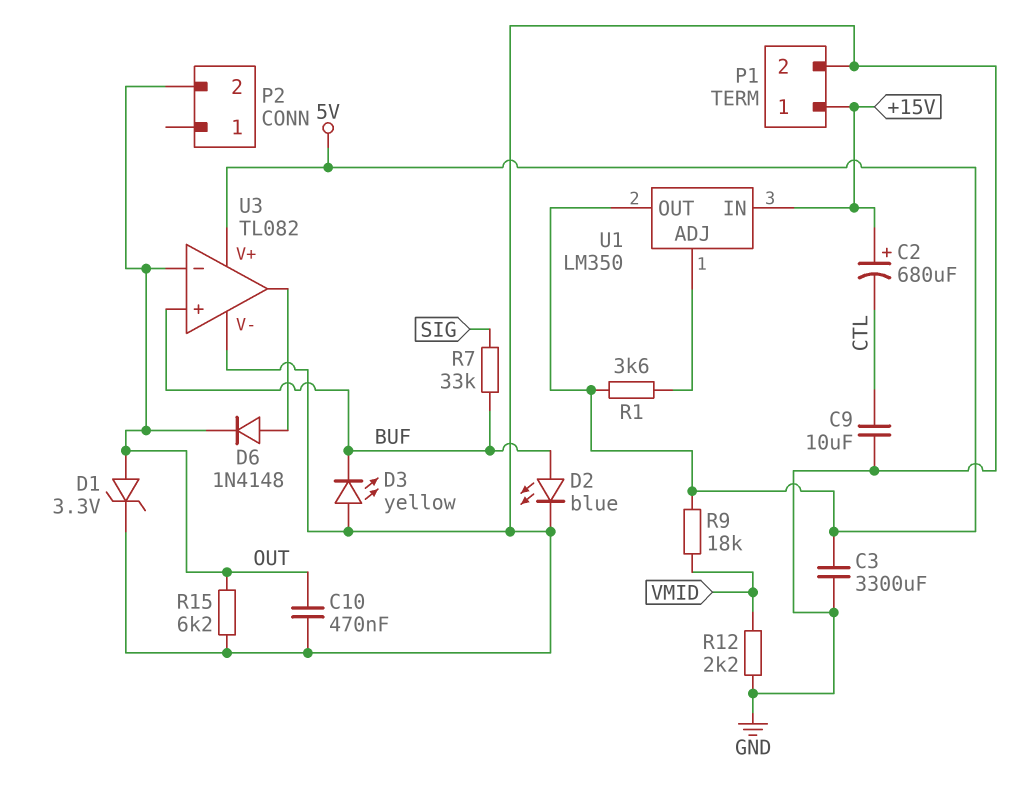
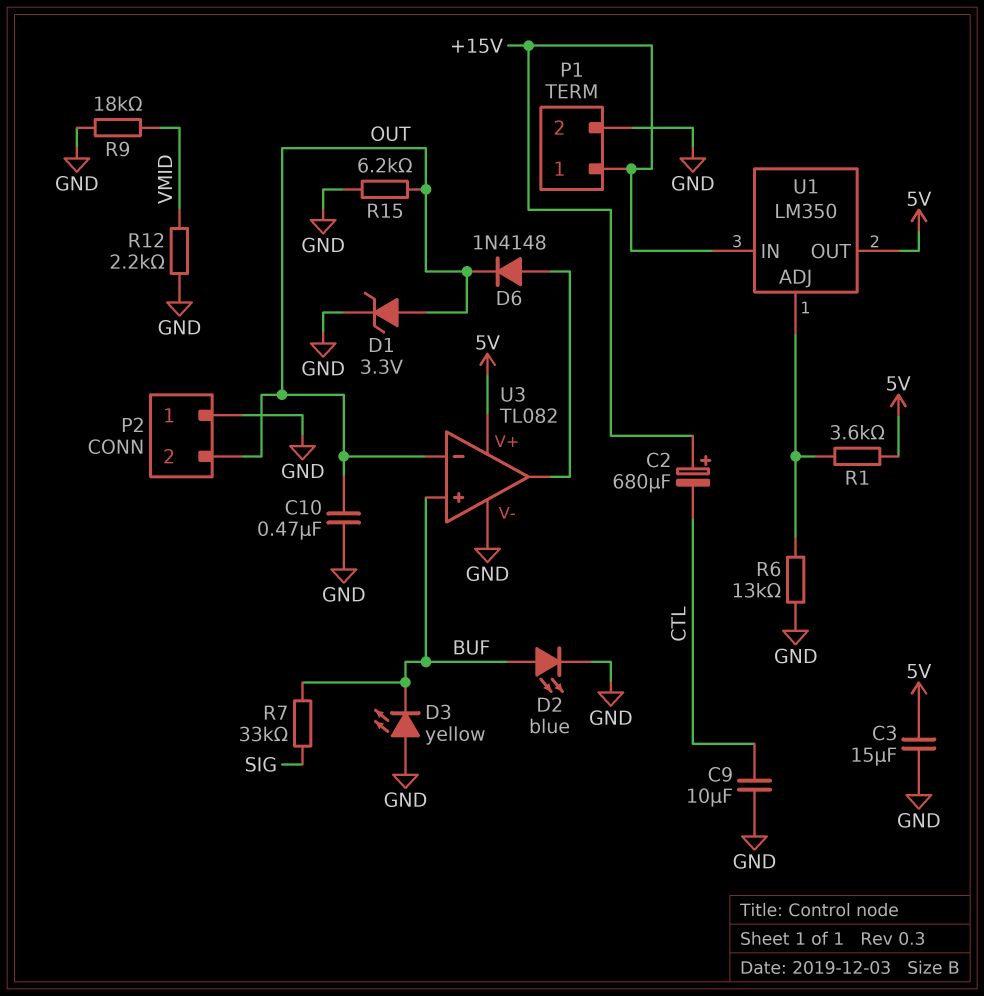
C3: 3300uF (5V, GND) -> 15uF (5V, GND)
P2 pin 1: none -> GND
R6: none -> 13k (GND, U1/ADJ)
R9: 18k (5V, VMID) -> 18k (GND, VMID)

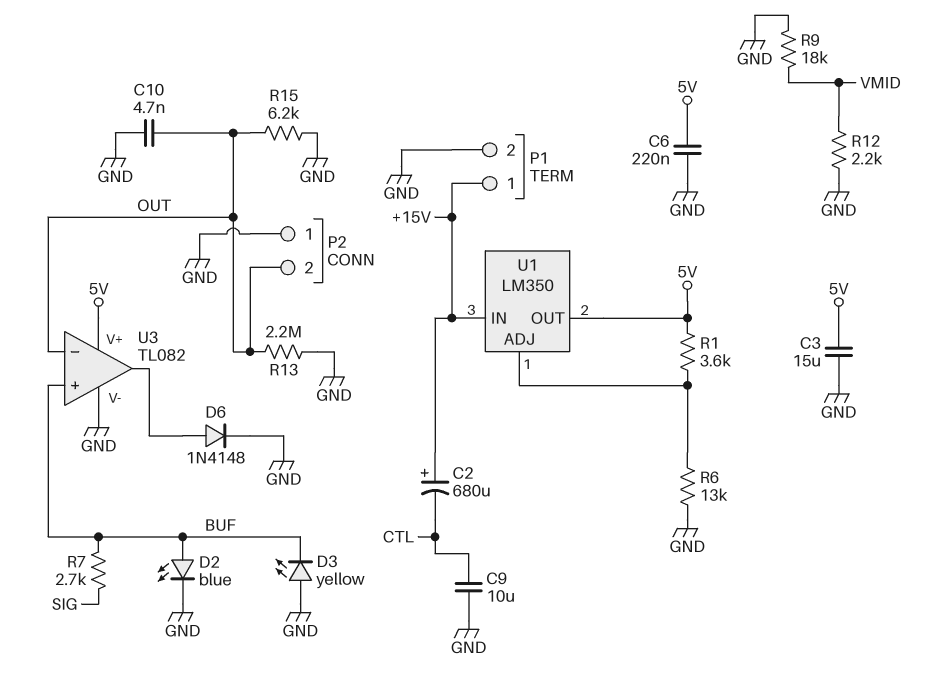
C6: none -> 220nF (5V, GND)
C10: 470nF (GND, OUT) -> 4.7nF (GND, OUT)
D1: zener 3.3V (A OUT, K GND) -> none
D6: diode 1N4148 (A U3/out, K OUT) -> diode 1N4148 (A U3/out, K GND)
R7: 33k (BUF, SIG) -> 2.7k (BUF, SIG)
R13: none -> 2.2M (GND, OUT)

